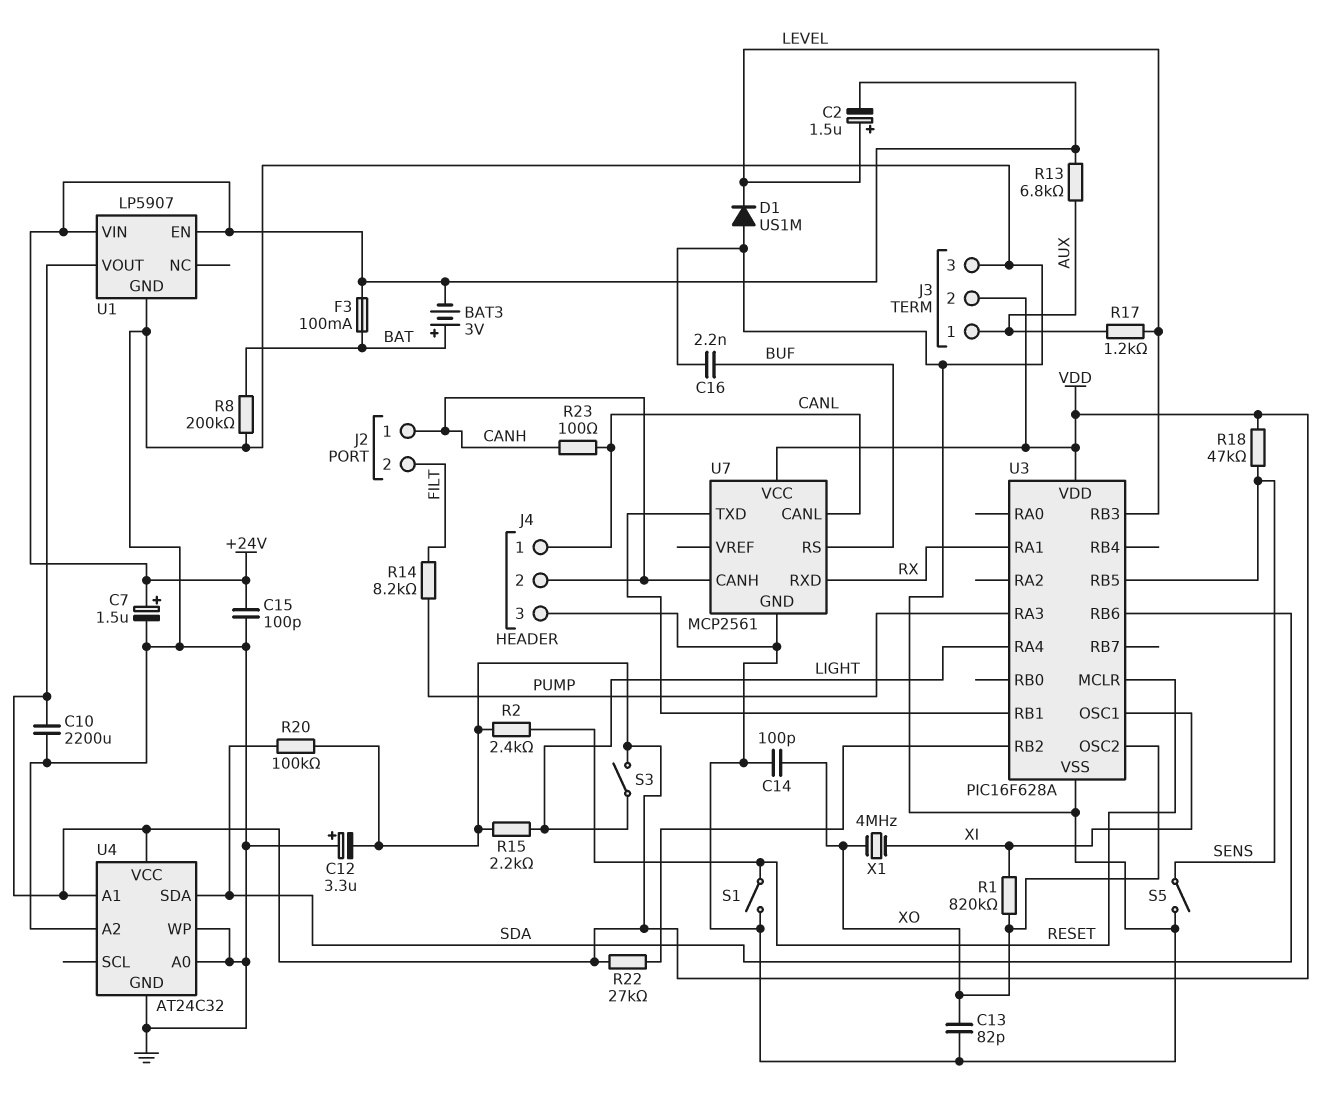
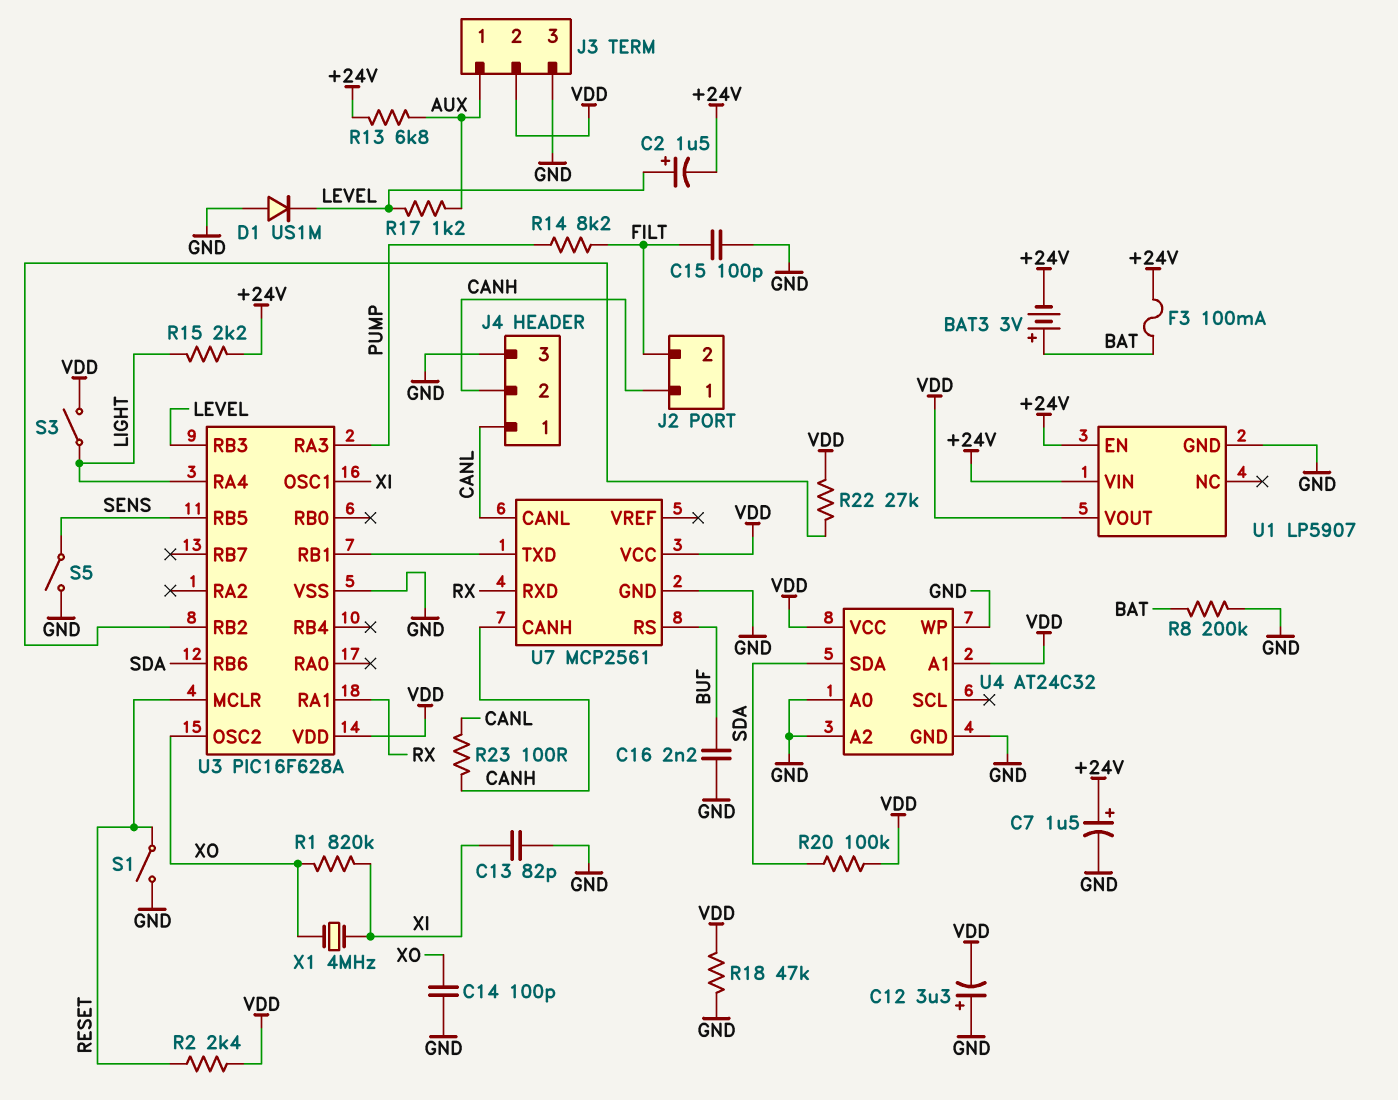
C10: 2200uF (GND, VDD) -> none
C13: 82pF (GND, XO) -> 82pF (GND, XI)
C15: 100pF (+24V, GND) -> 100pF (FILT, GND)
R15: 2.2k (LIGHT, VDD) -> 2.2k (+24V, LIGHT)
R18: 47k (SENS, VDD) -> 47k (GND, VDD)

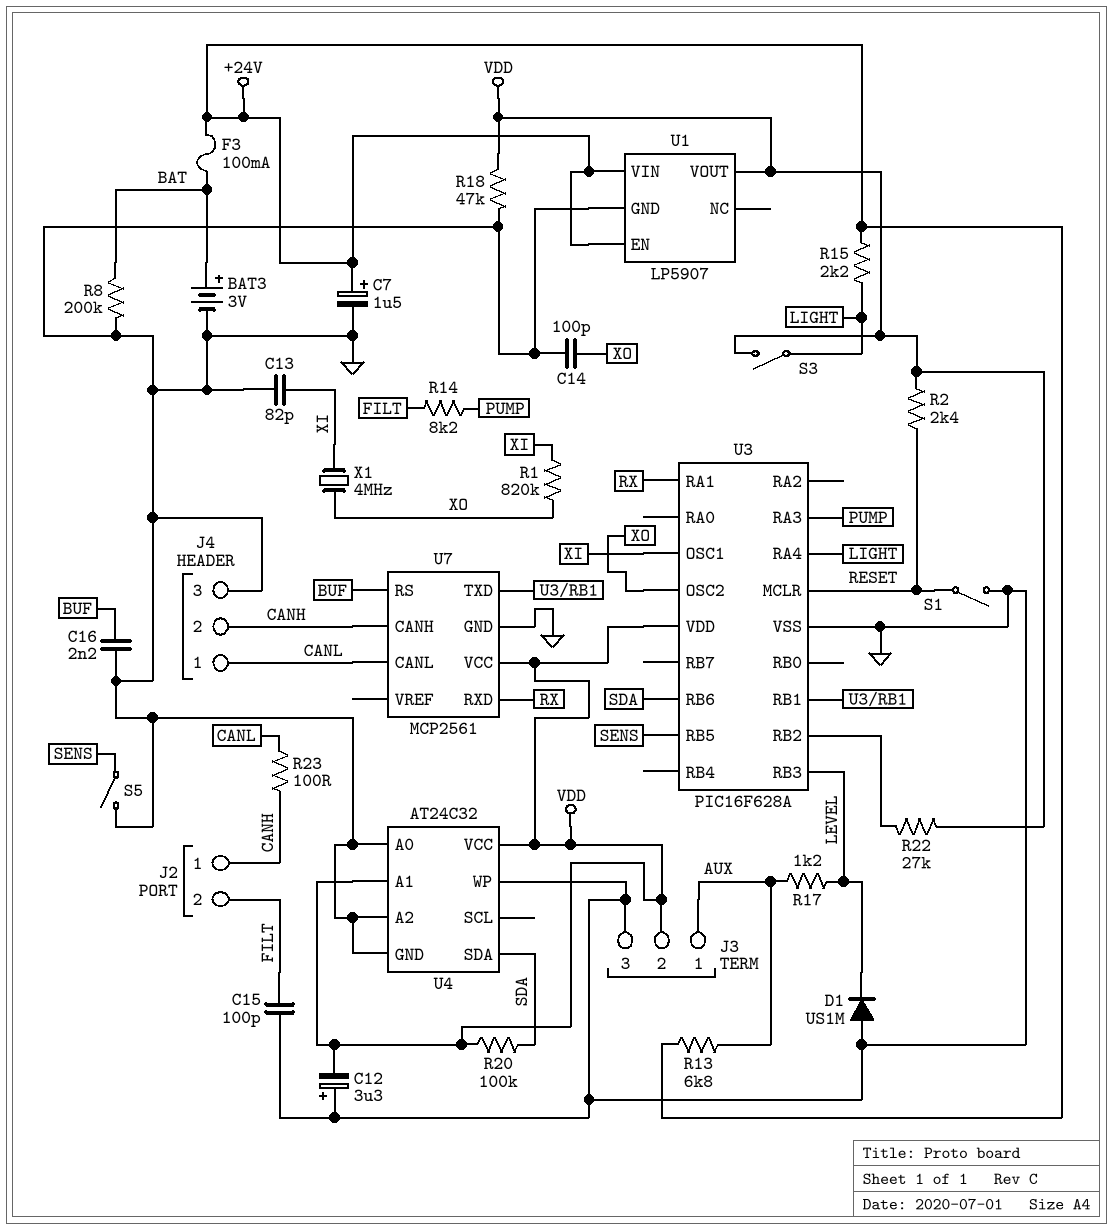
BAT3: 3V (plus BAT, minus +24V) -> 3V (plus BAT, minus GND)
C2: 1.5uF (plus LEVEL, minus +24V) -> none

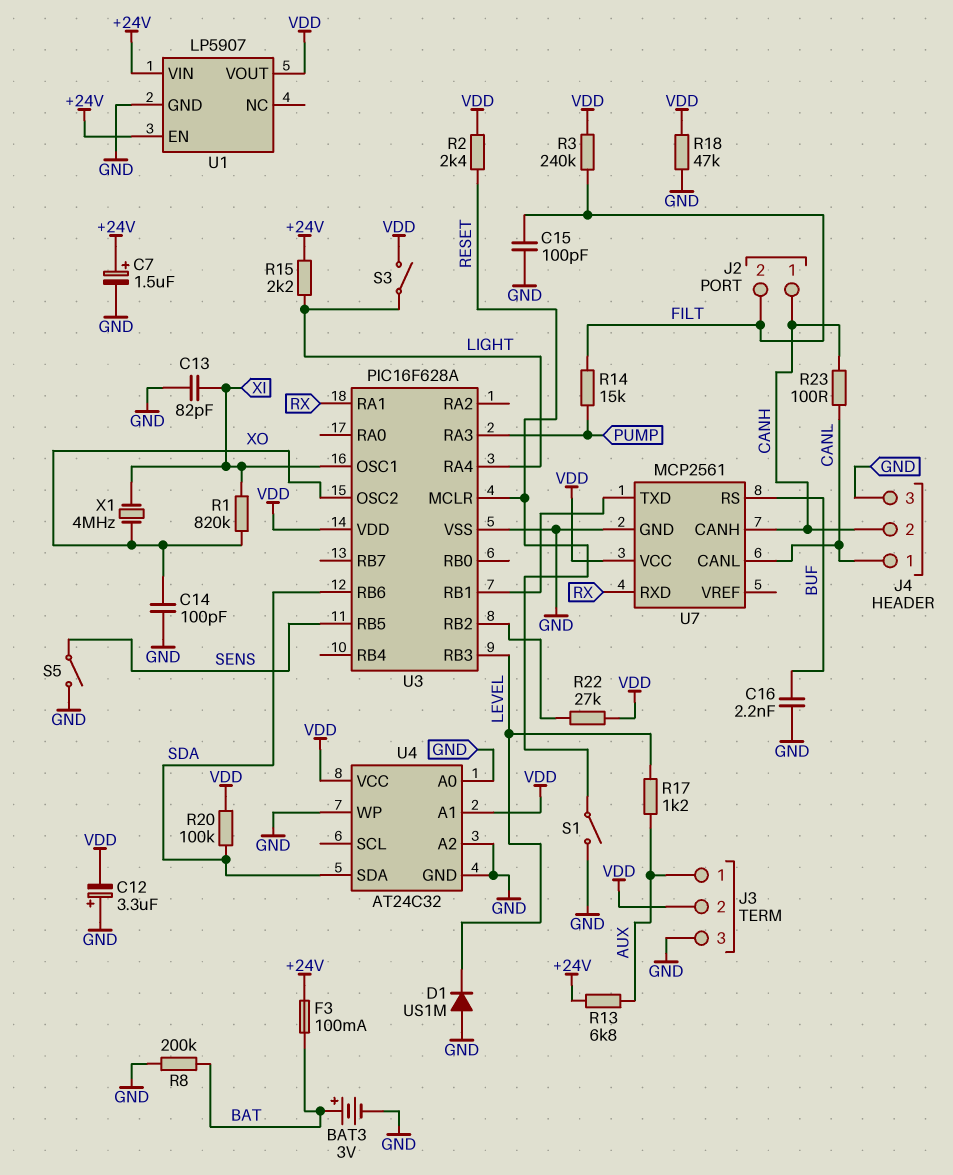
R3: none -> 240k (FILT, VDD)
R14: 8.2k (FILT, PUMP) -> 15k (FILT, PUMP)

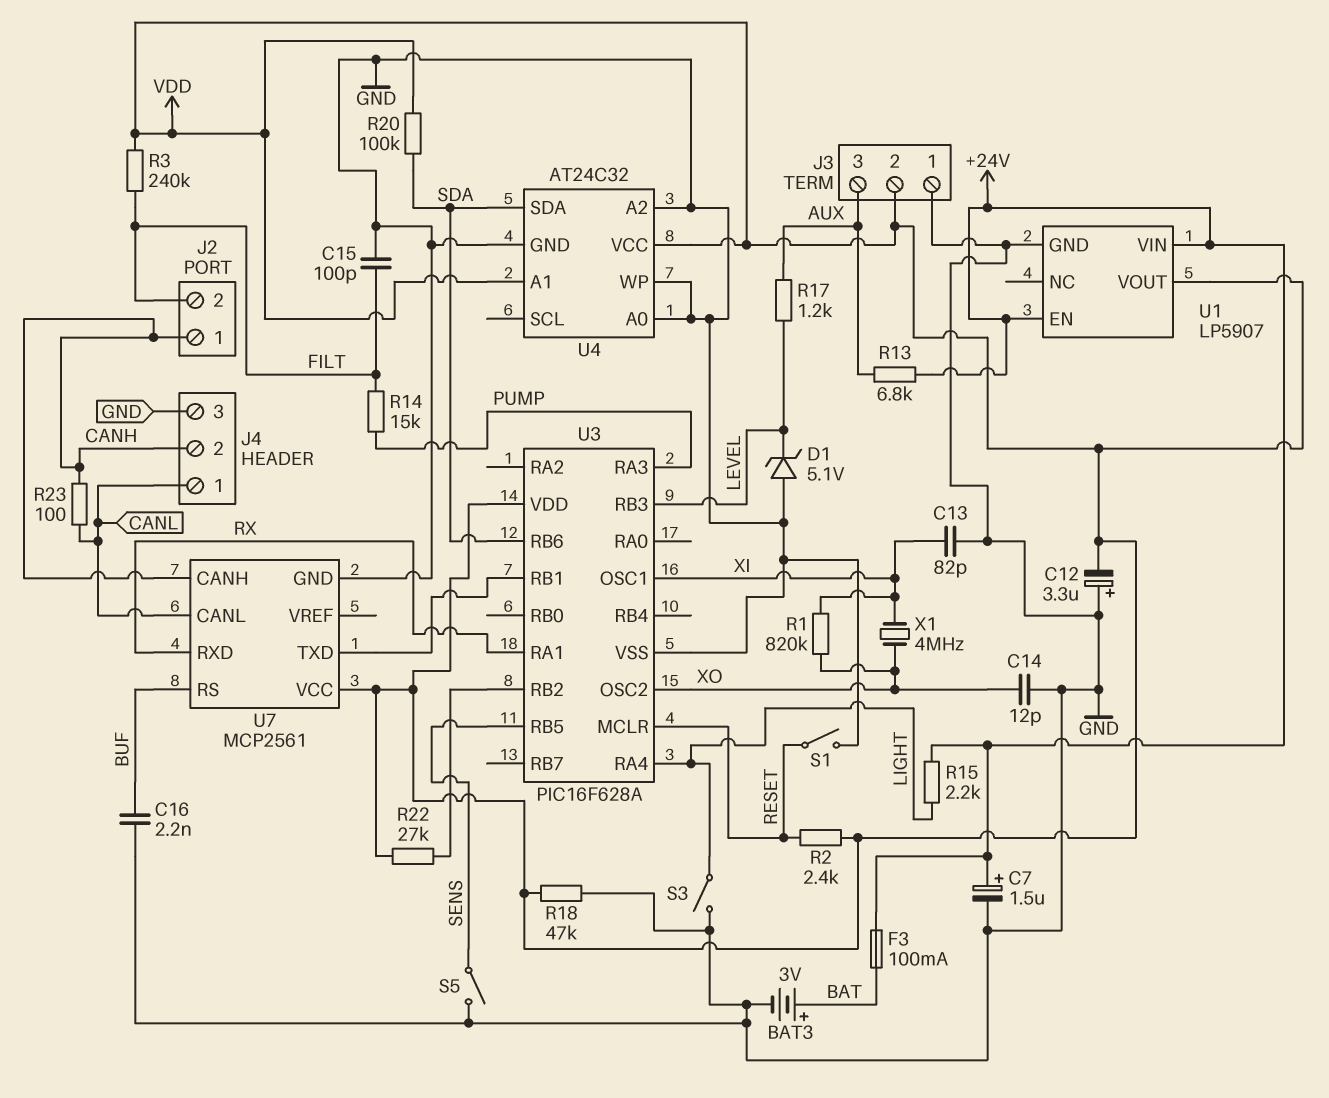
C14: 100pF (GND, XO) -> 12pF (GND, XO)
D1: diode US1M (A GND, K LEVEL) -> zener 5.1V (A GND, K LEVEL)
J3 pin 1: AUX -> GND
J3 pin 3: GND -> AUX
R8: 200k (BAT, GND) -> none
S3: switch (LIGHT, VDD) -> switch (GND, LIGHT)

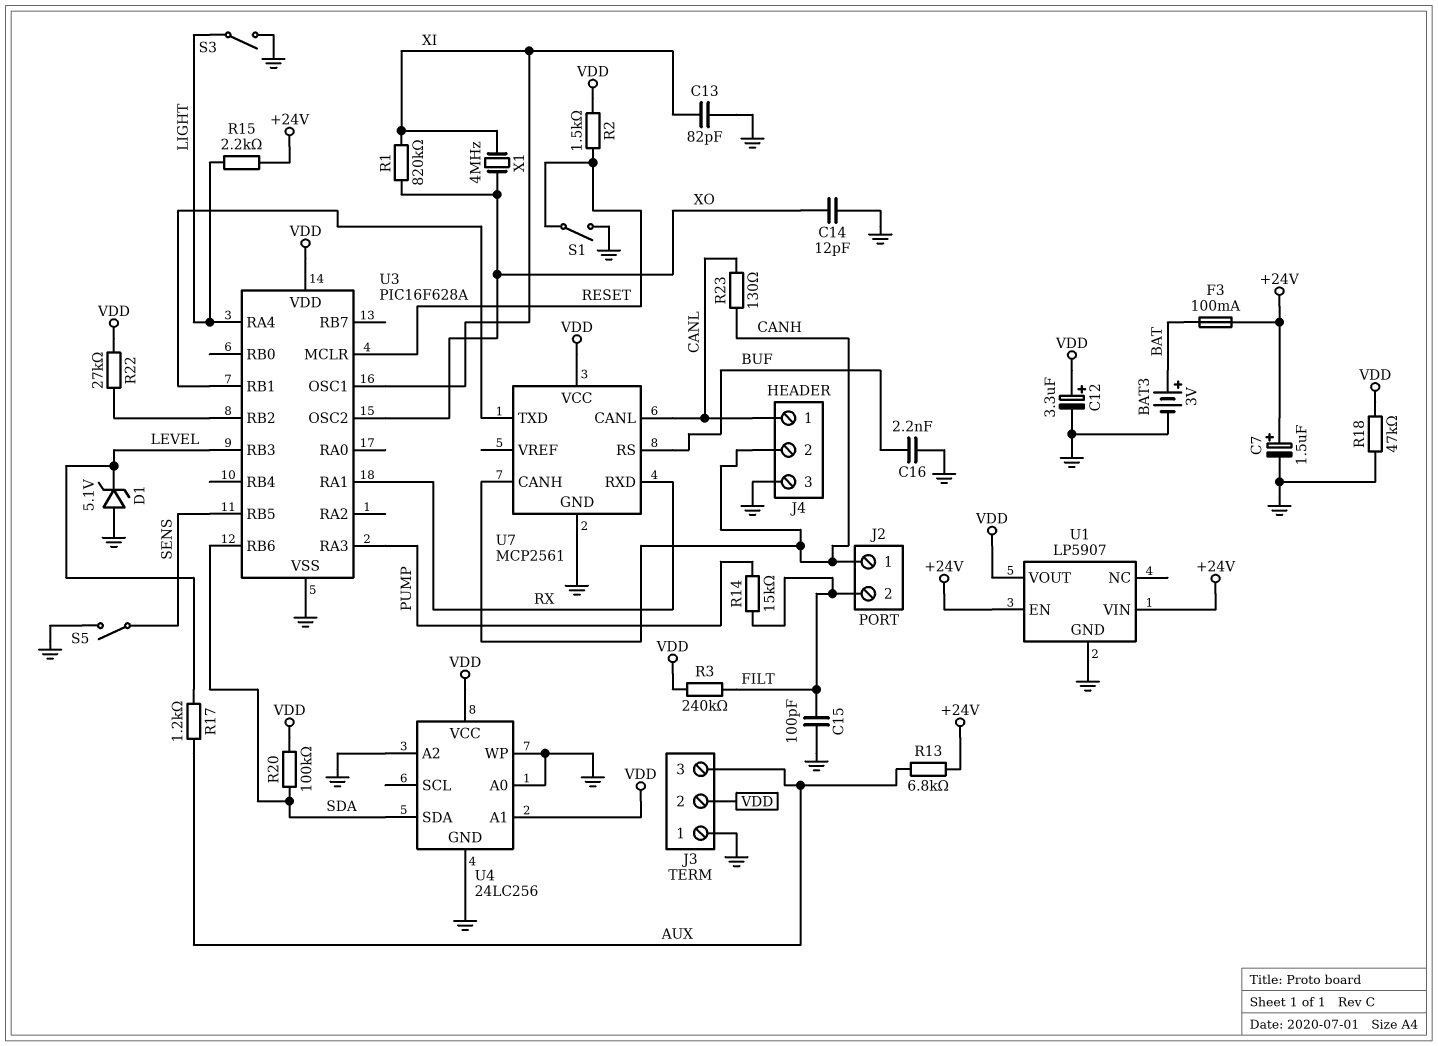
C12: 3.3uF (plus GND, minus VDD) -> 3.3uF (plus VDD, minus GND)
R2: 2.4k (RESET, VDD) -> 1.5k (RESET, VDD)
R23: 100 (CANH, CANL) -> 130 (CANH, CANL)
U4: AT24C32 -> 24LC256

